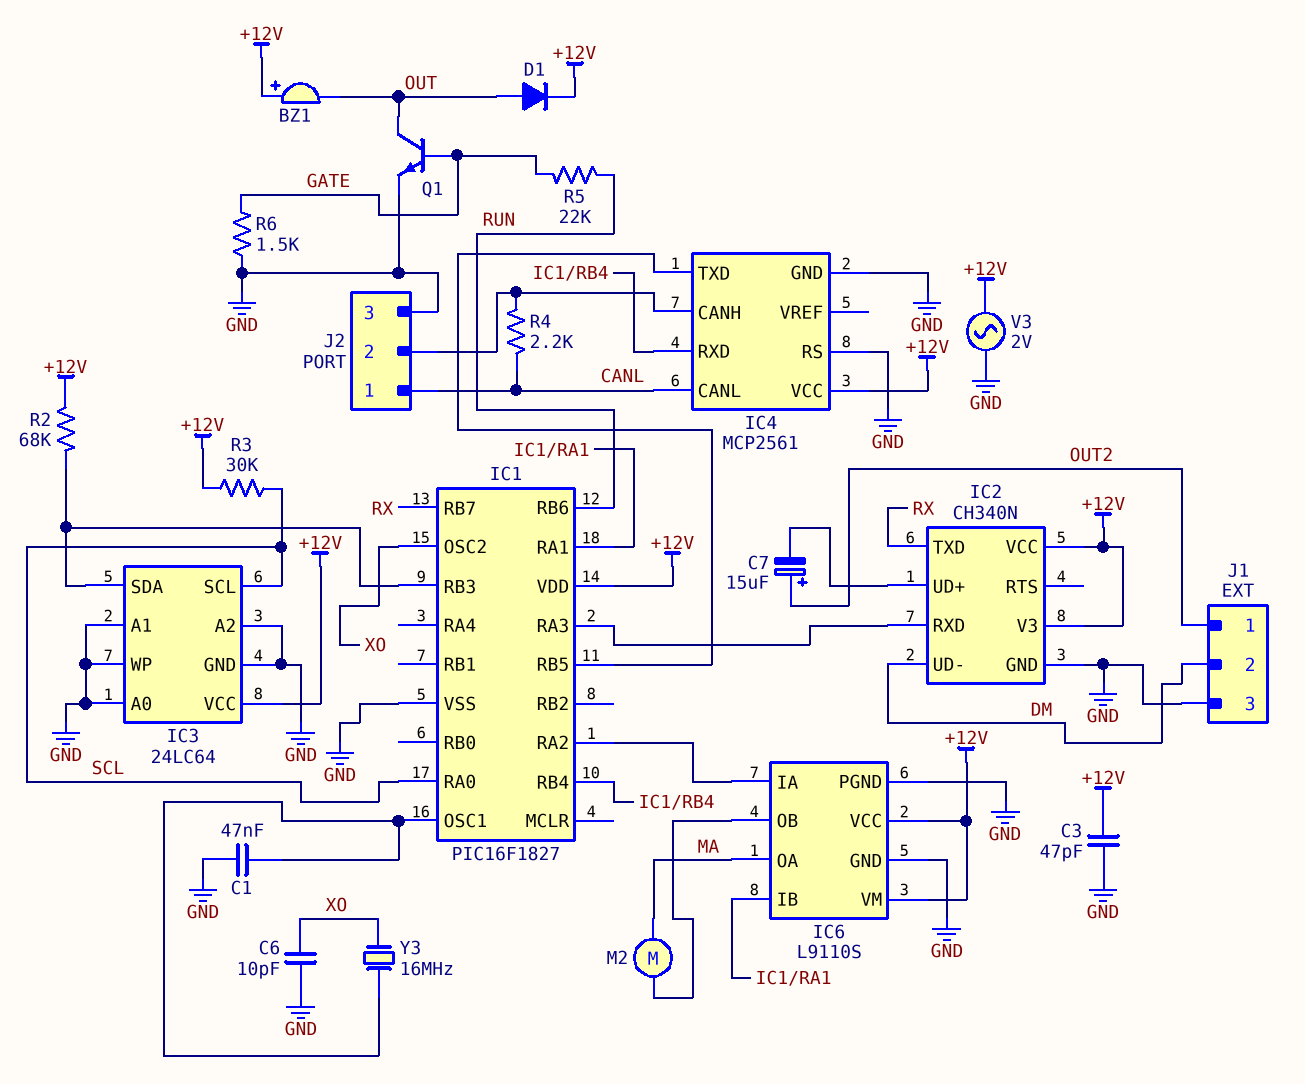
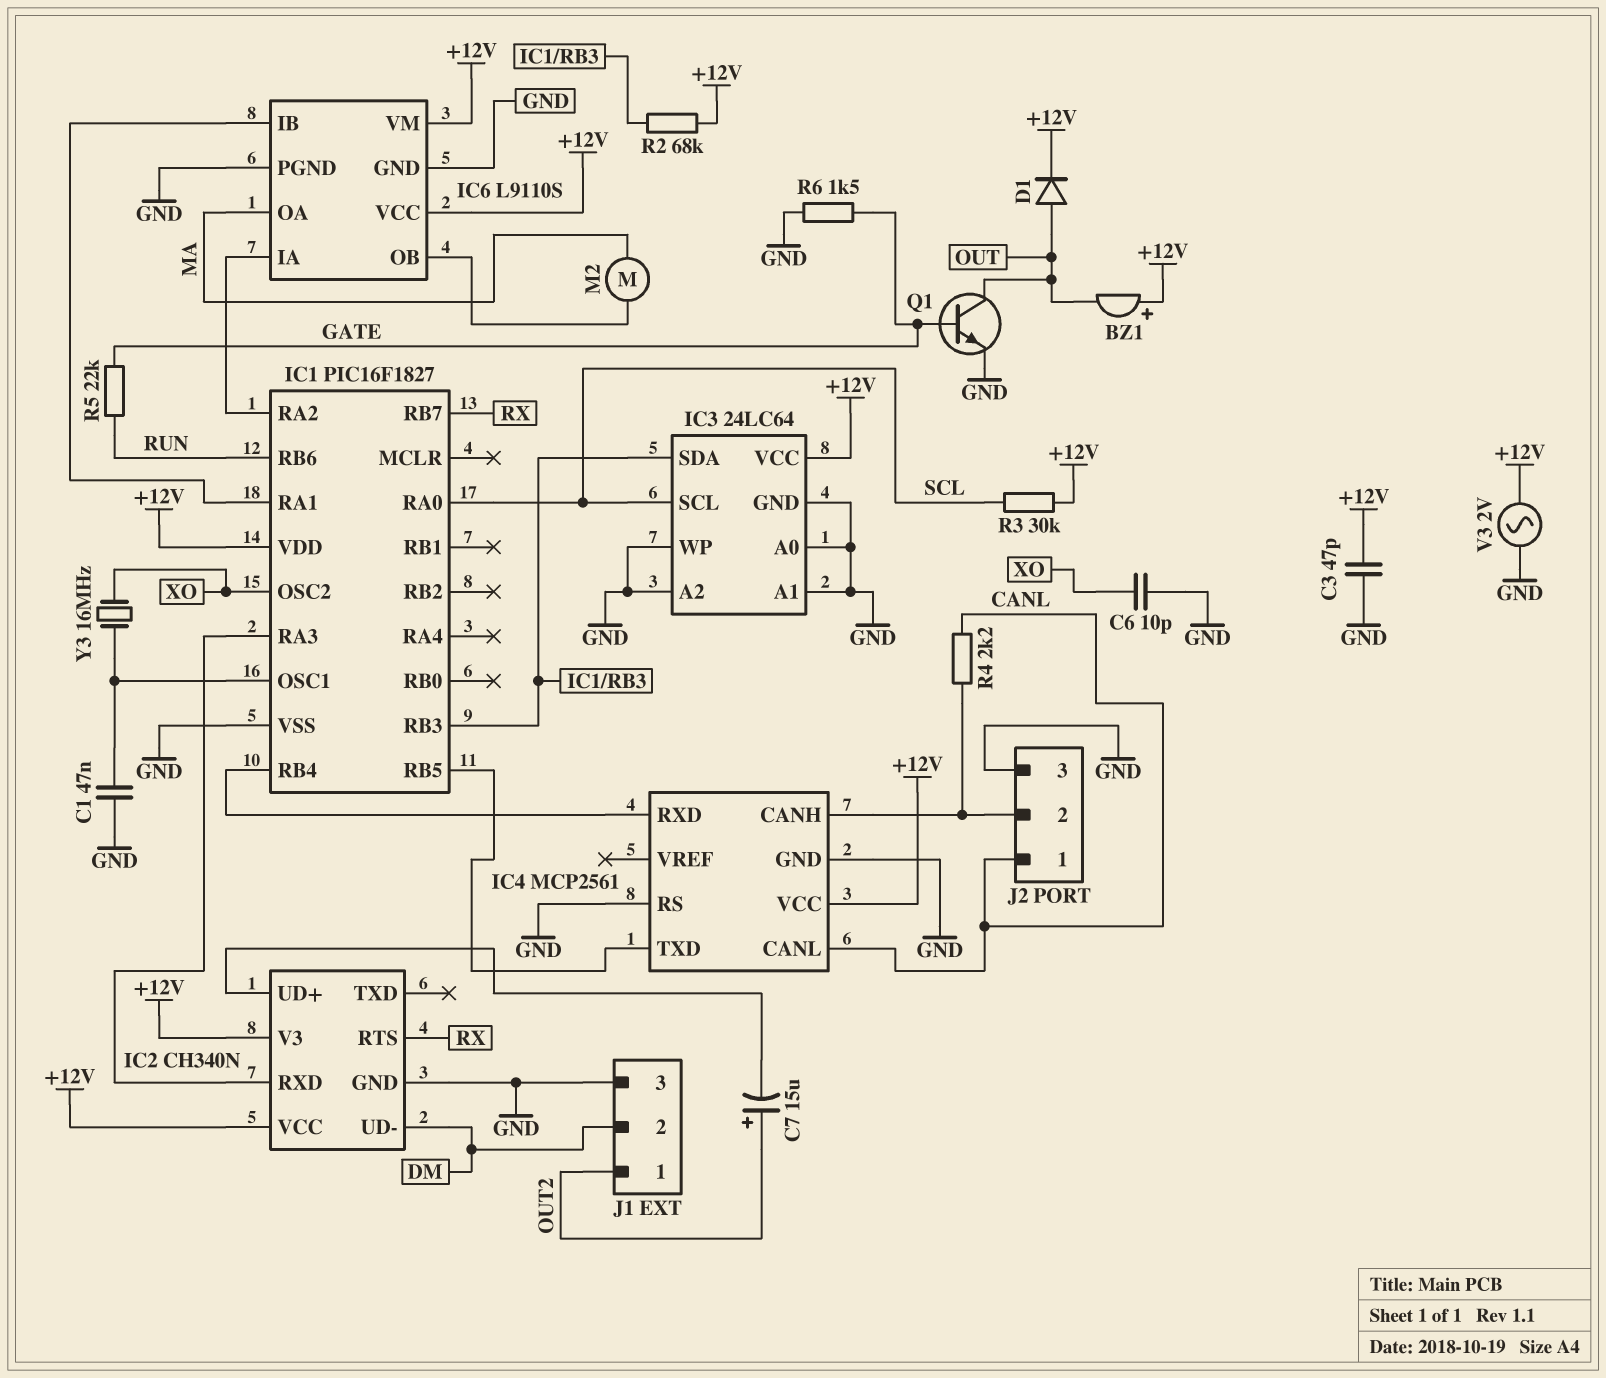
IC2 pin RTS: none -> RX
IC2 pin TXD: RX -> none

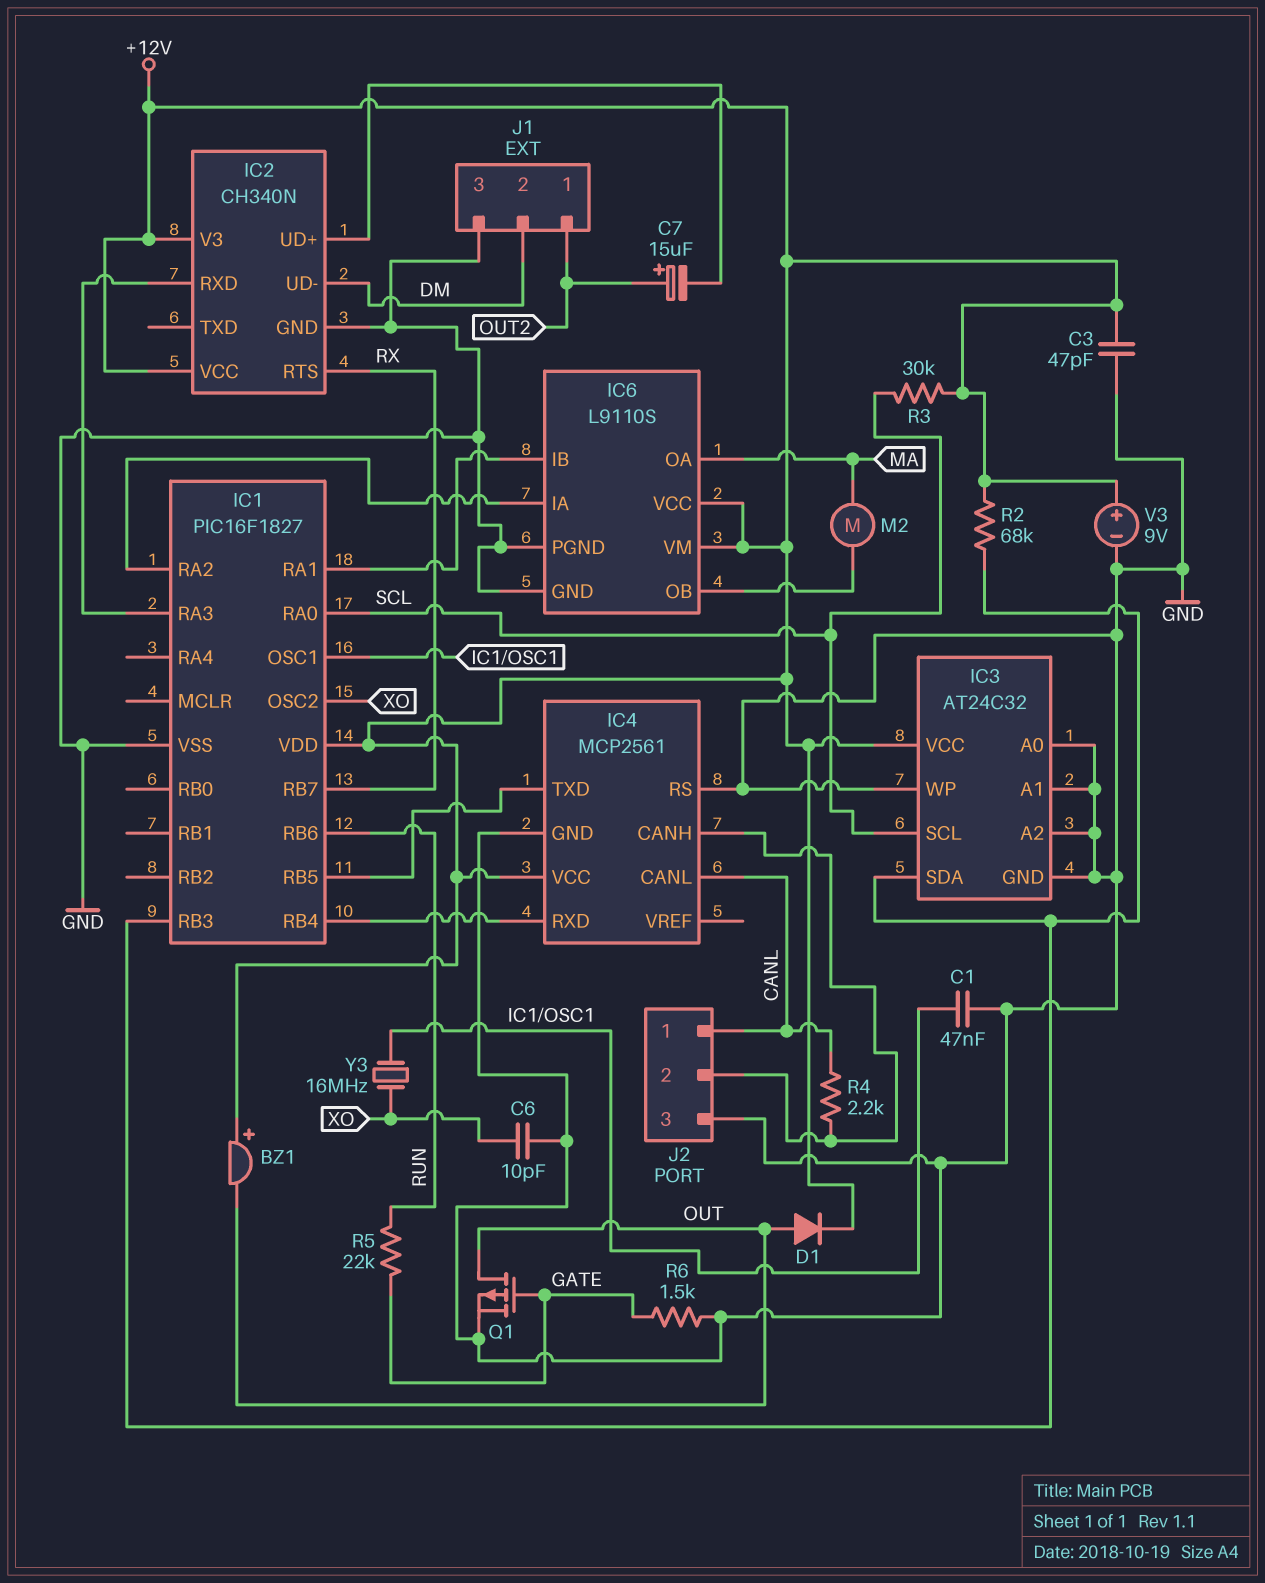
IC3: 24LC64 -> AT24C32
Q1: NPN (B GATE, C OUT, E GND) -> PMOS (G GATE, D OUT, S GND)
V3: AC 2V (+12V, GND) -> 9V (plus +12V, minus GND)

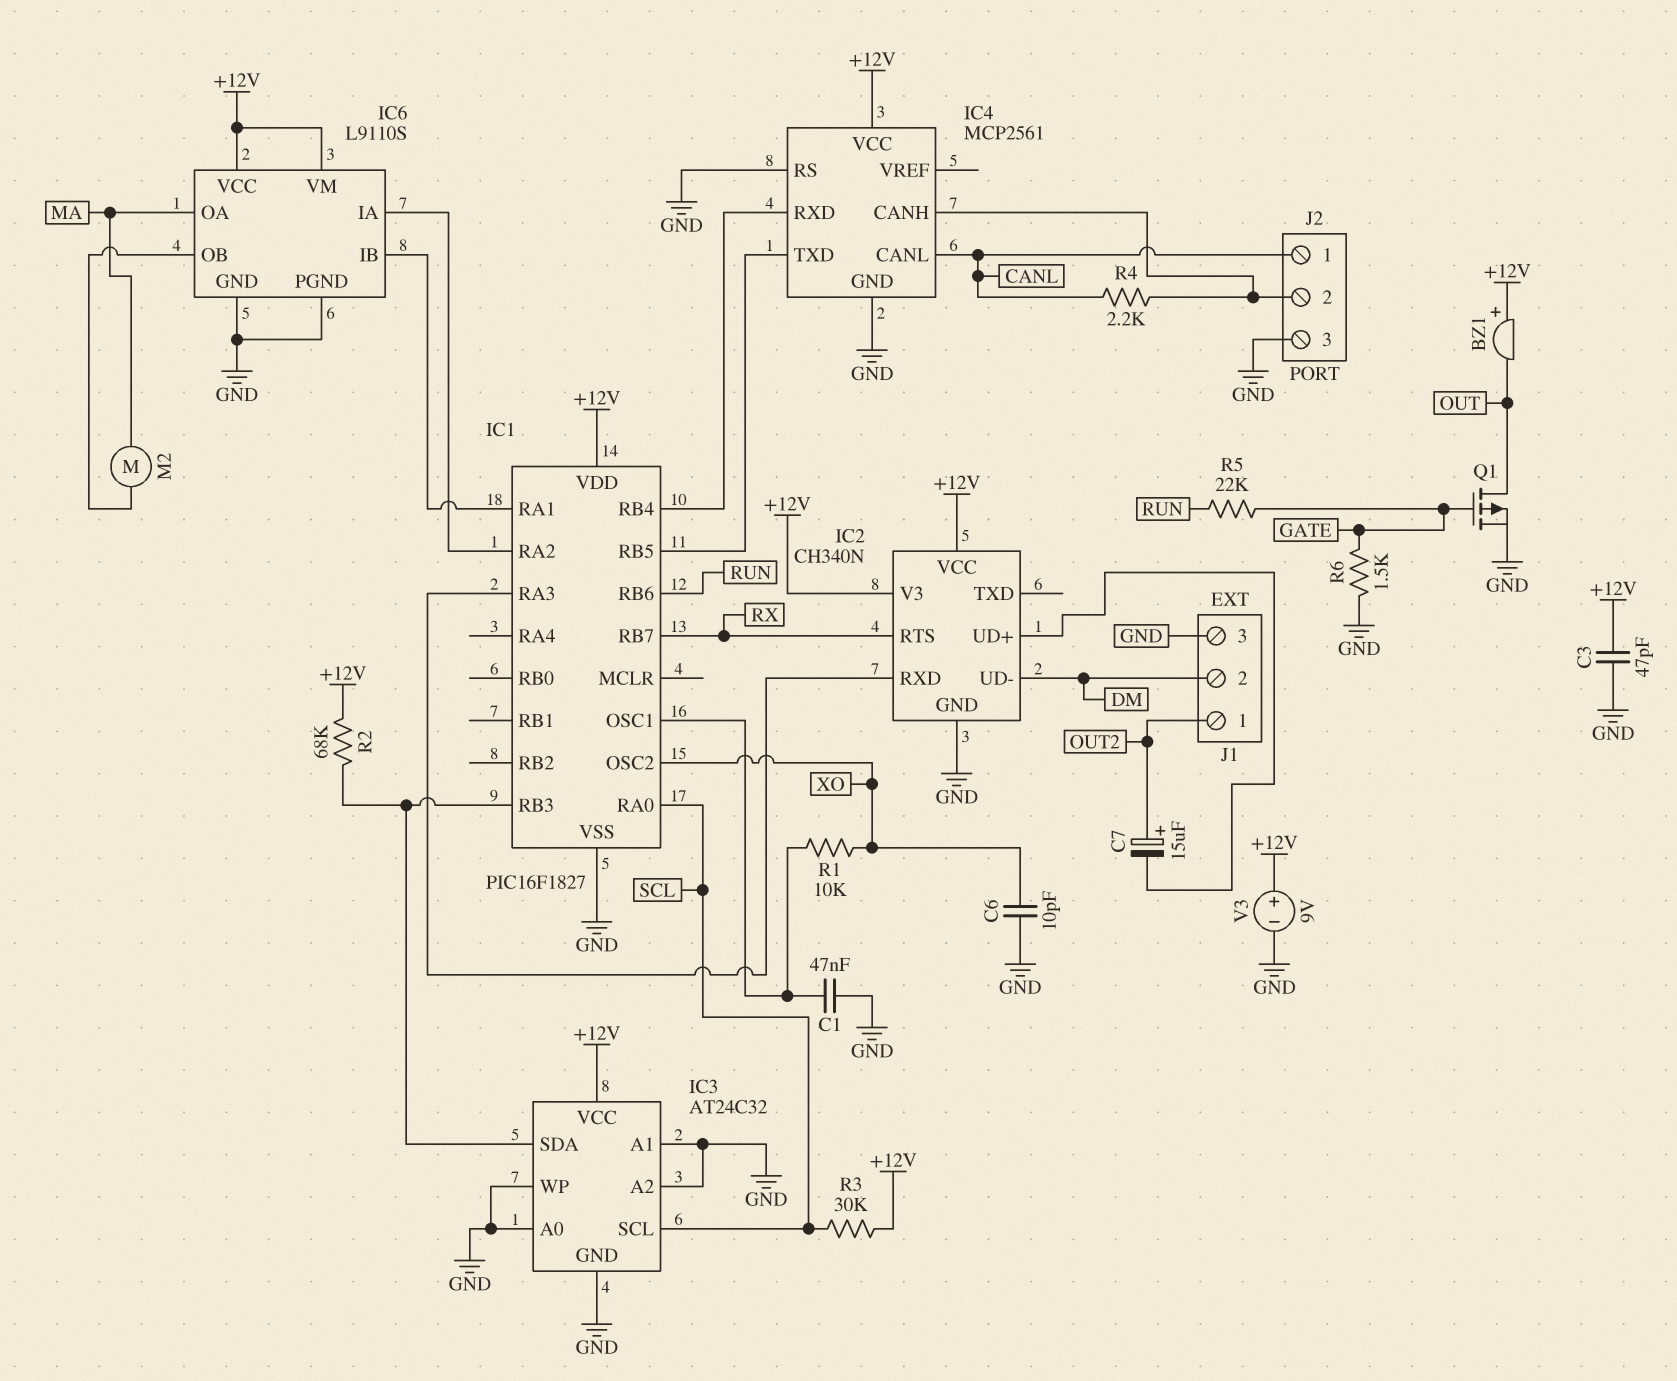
D1: diode (A OUT, K +12V) -> none
R1: none -> 10k (IC1/OSC1, XO)
Y3: 16MHz (IC1/OSC1, XO) -> none

